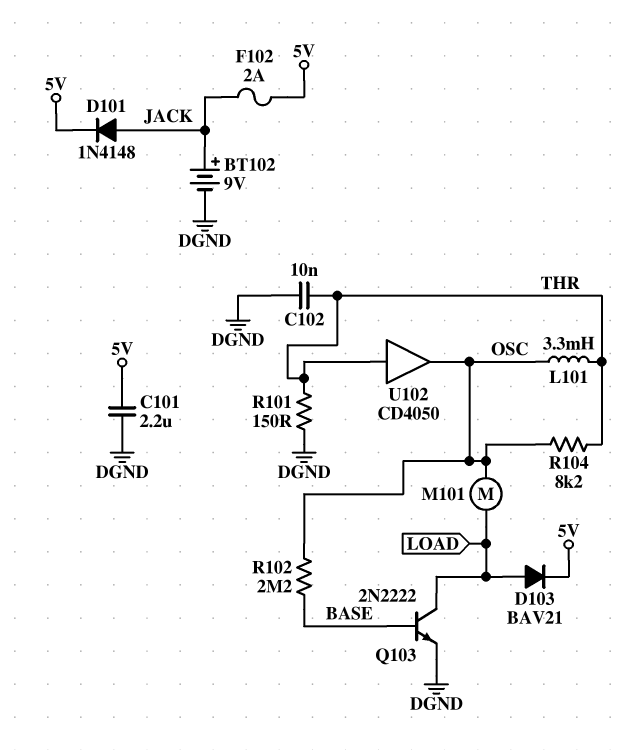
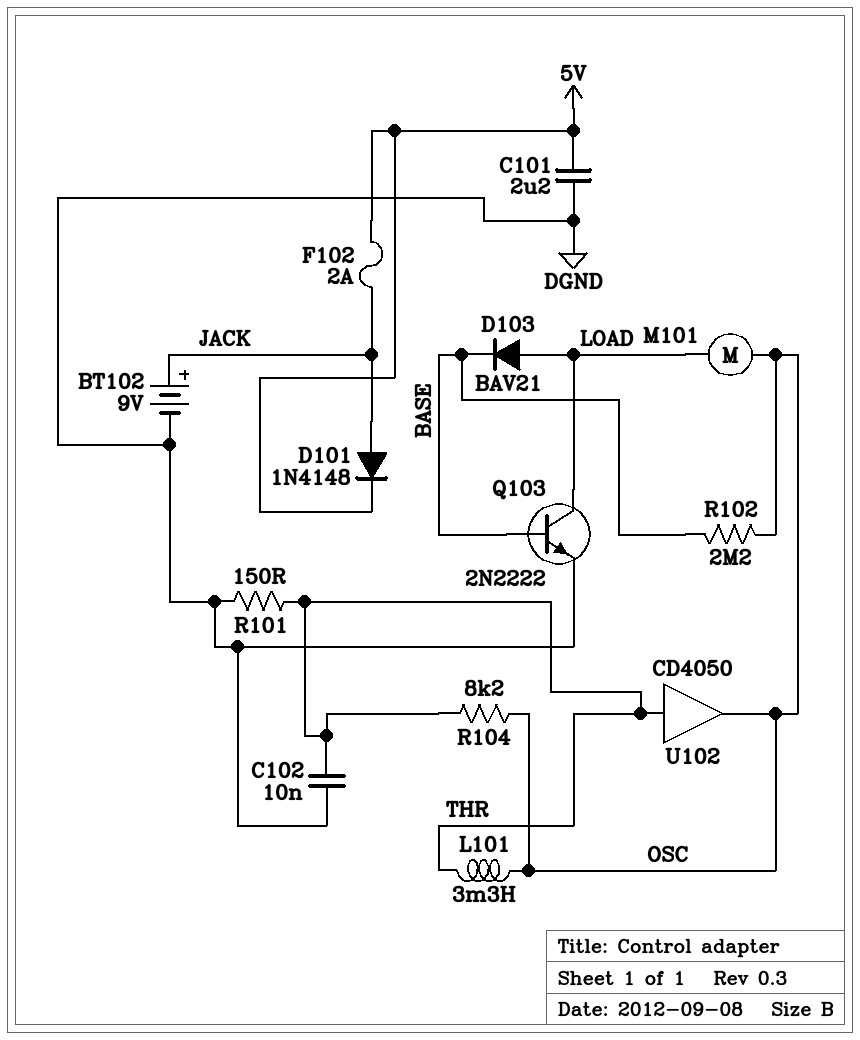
D103: diode BAV21 (A LOAD, K 5V) -> diode BAV21 (A LOAD, K BASE)

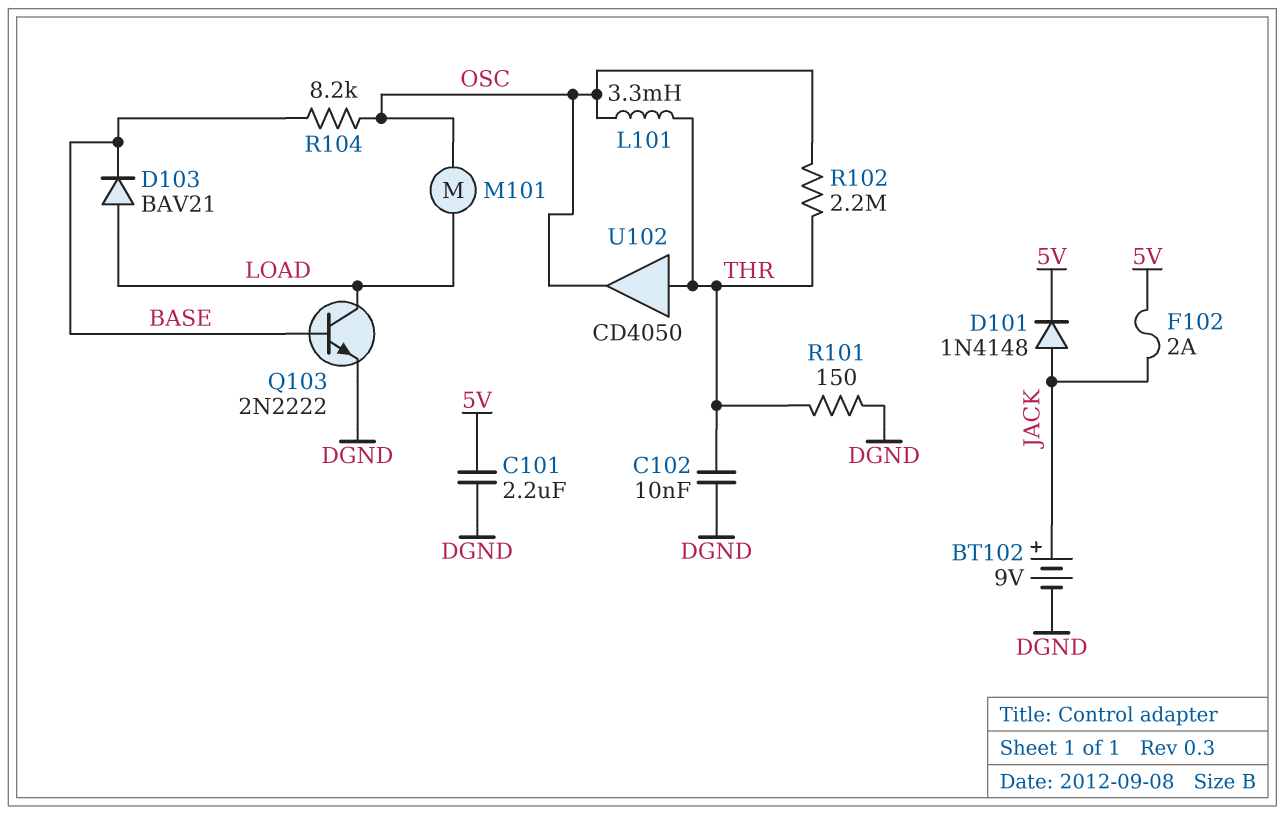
R102: 2.2M (BASE, OSC) -> 2.2M (OSC, THR)
R104: 8.2k (OSC, THR) -> 8.2k (BASE, OSC)

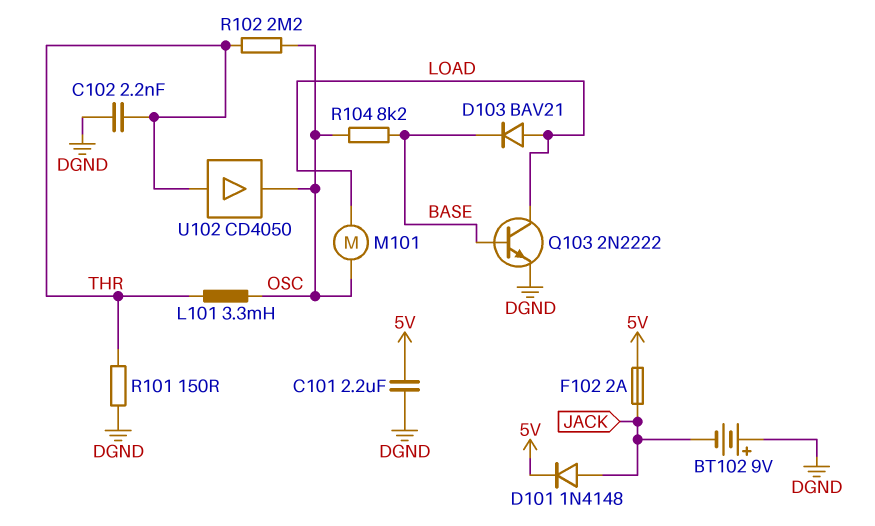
BT102: 9V (plus JACK, minus DGND) -> 9V (plus DGND, minus JACK)
C102: 10nF (DGND, THR) -> 2.2nF (DGND, THR)

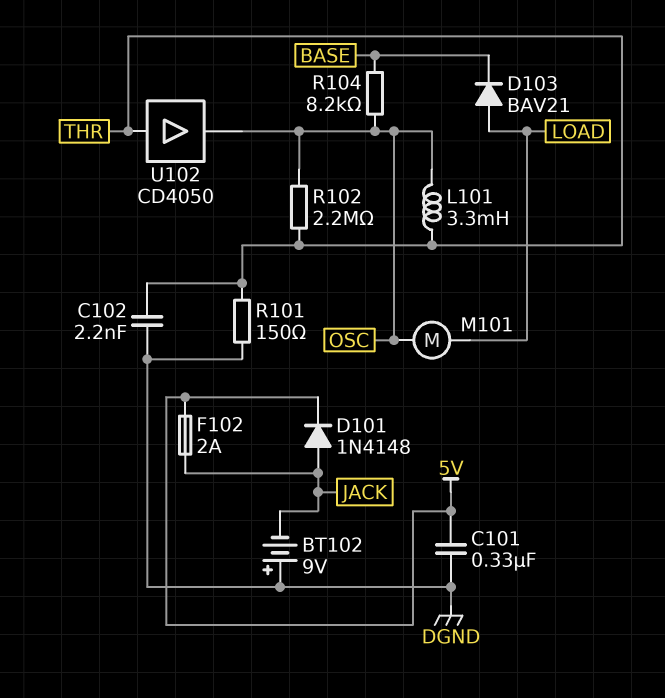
C101: 2.2uF (5V, DGND) -> 330nF (5V, DGND)
Q103: NPN 2N2222 (B BASE, C LOAD, E DGND) -> none

